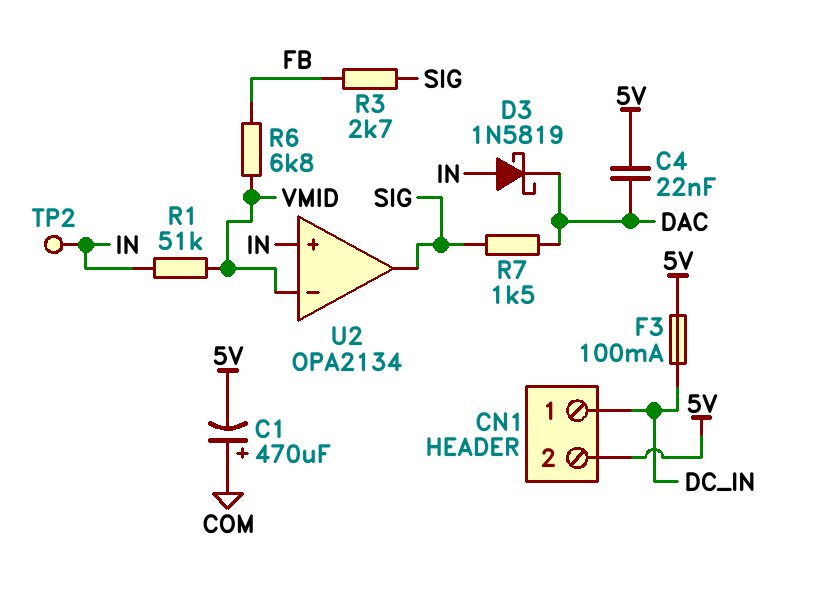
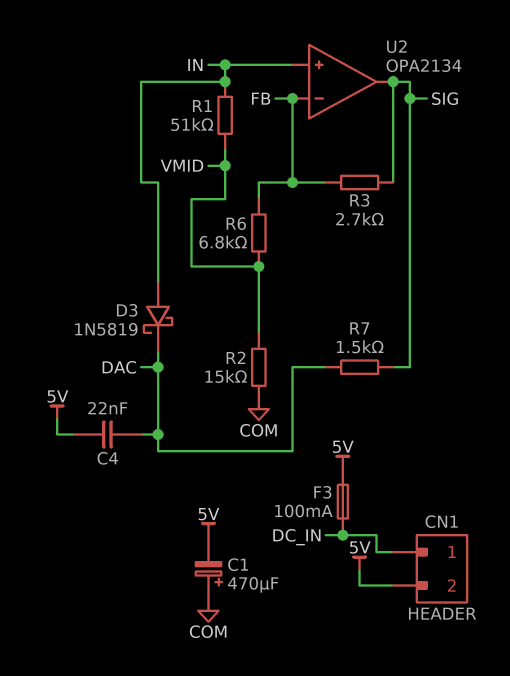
R2: none -> 15k (COM, VMID)
TP2: test point (IN) -> none
U2 pin in-: VMID -> FB

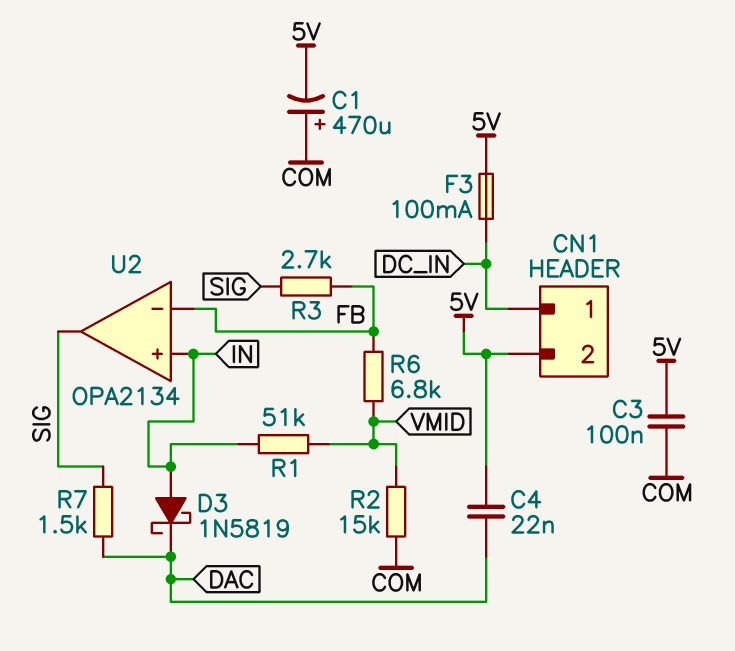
C3: none -> 100nF (5V, COM)

